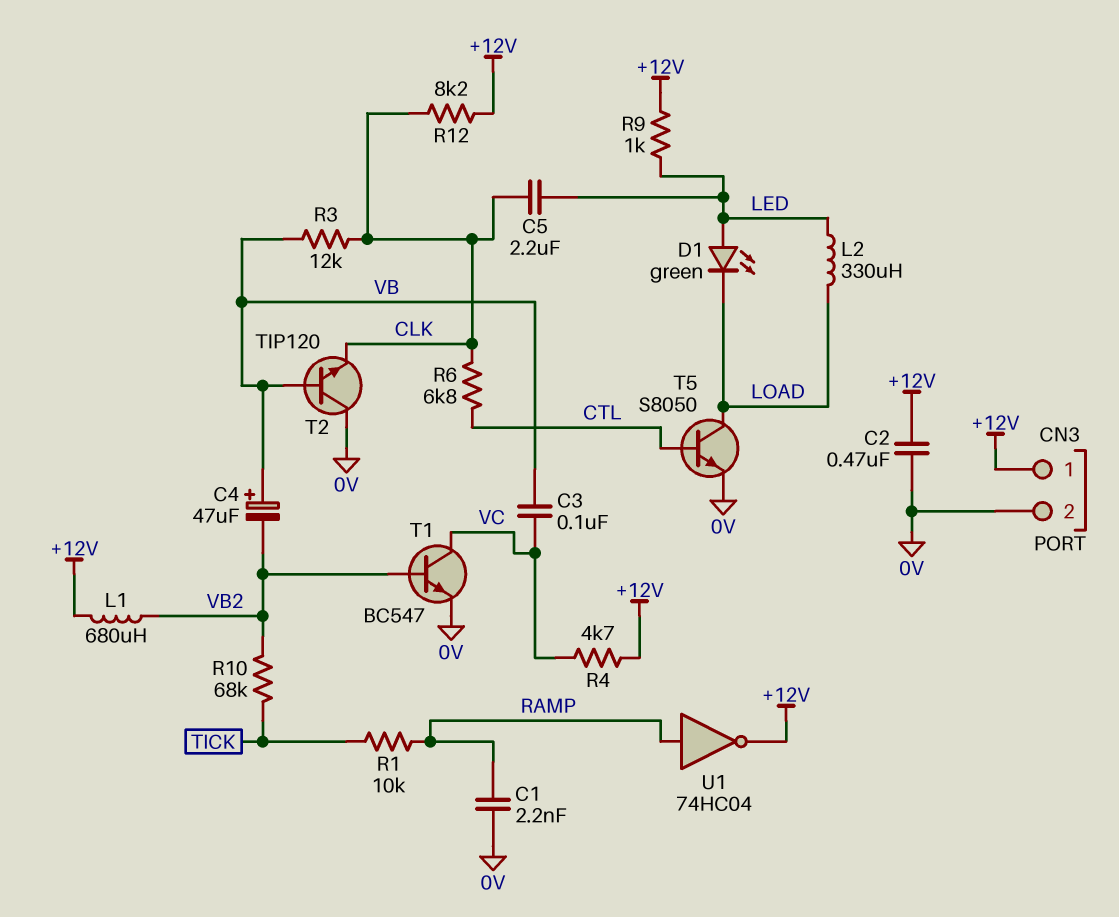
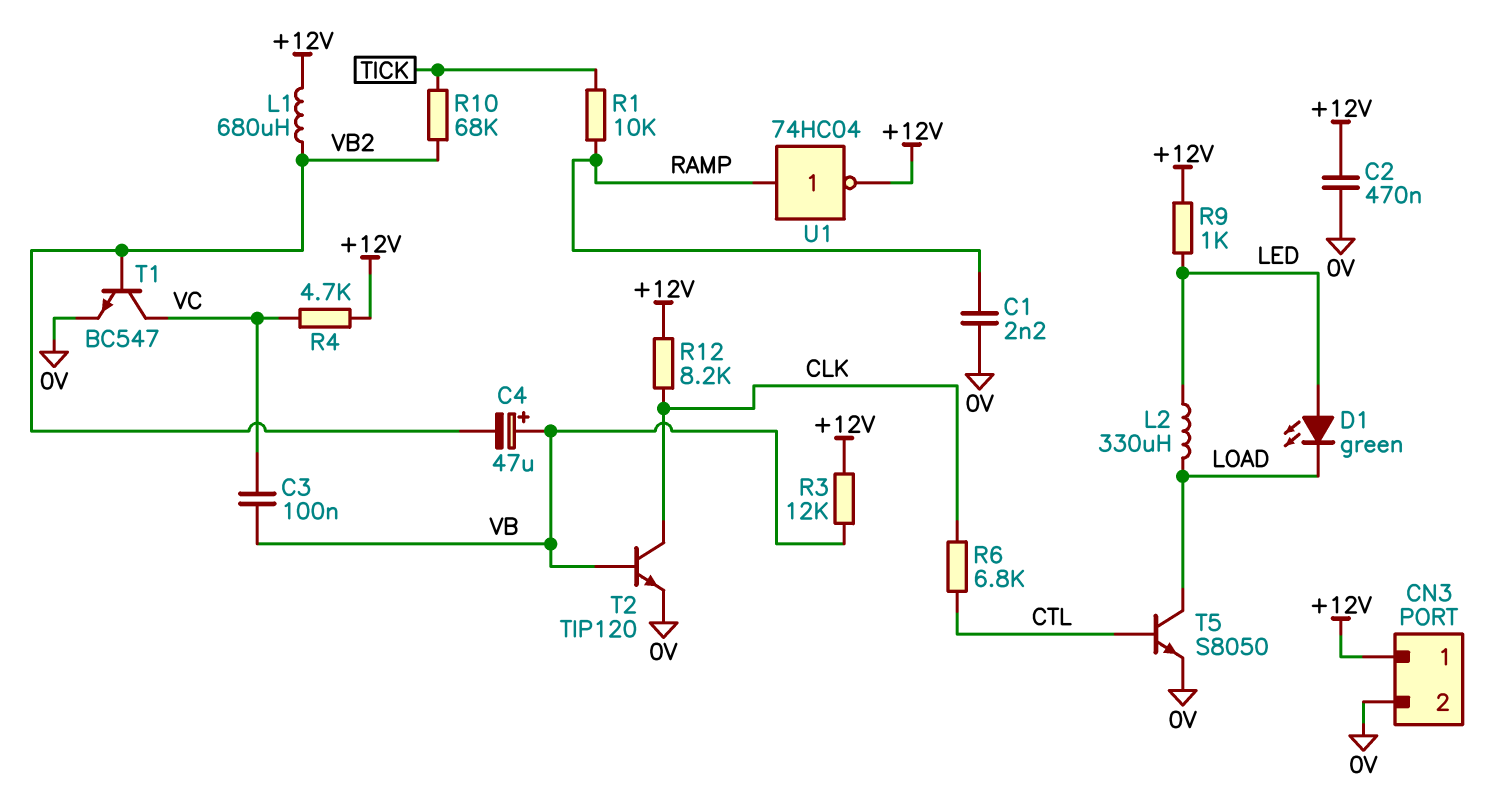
C5: 2.2uF (CLK, LED) -> none
R3: 12k (CLK, VB) -> 12k (+12V, VB)
T2: NPN TIP120 (B VB, C 0V, E CLK) -> NPN TIP120 (B VB, C CLK, E 0V)

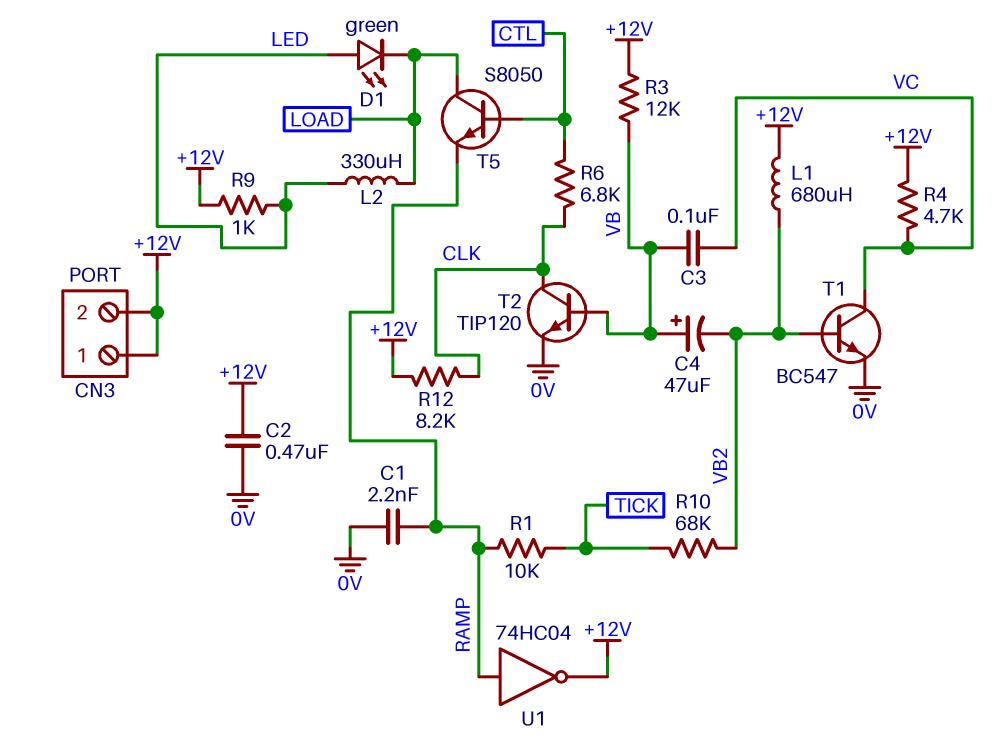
CN3 pin 2: 0V -> +12V
T5: NPN S8050 (B CTL, C LOAD, E 0V) -> NPN S8050 (B CTL, C LOAD, E RAMP)

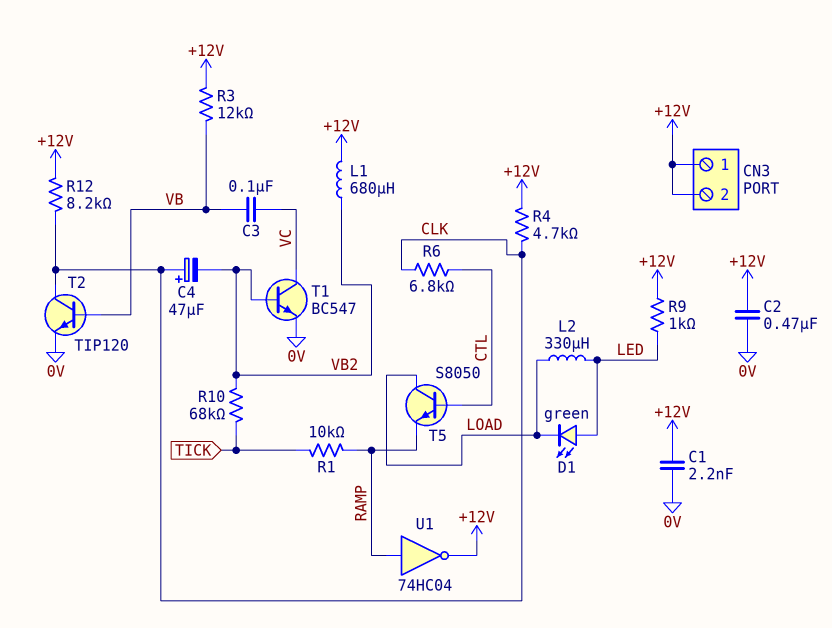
C1: 2.2nF (0V, RAMP) -> 2.2nF (+12V, 0V)
C4: 47uF (plus VB, minus VB2) -> 47uF (plus CLK, minus VB2)
R4: 4.7k (+12V, VC) -> 4.7k (+12V, CLK)

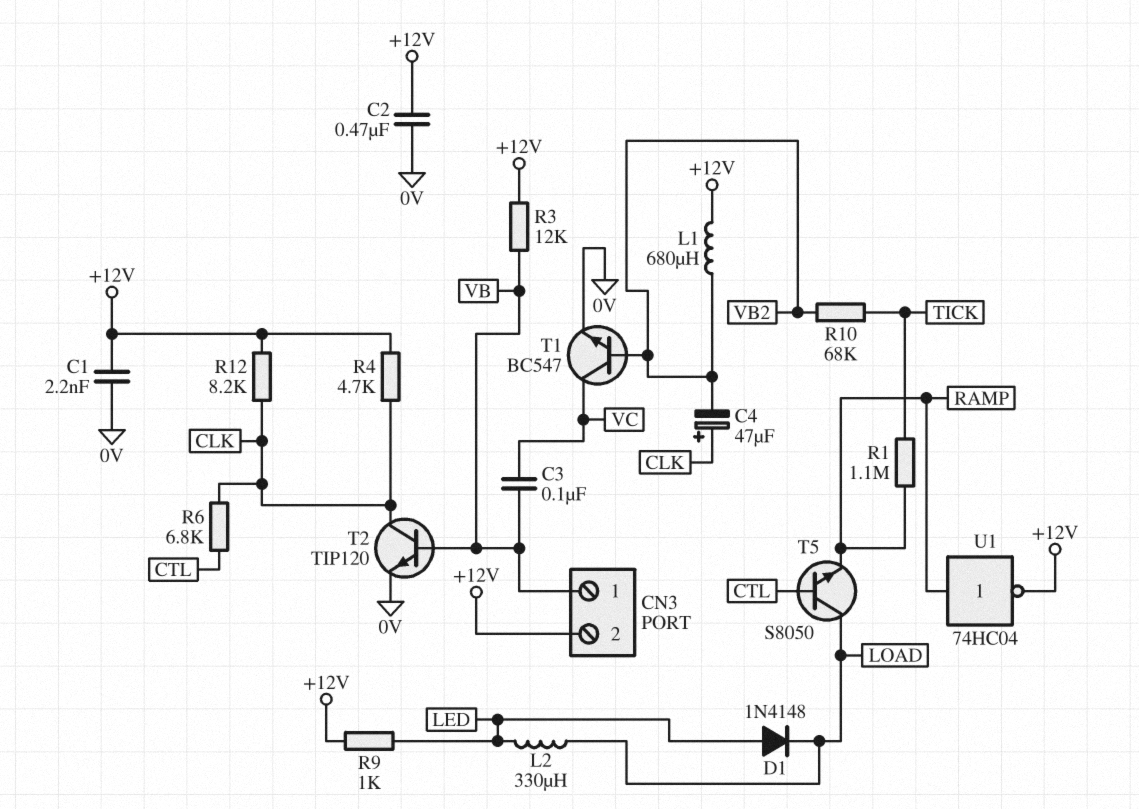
CN3 pin 1: +12V -> VB
D1: LED green (A LED, K LOAD) -> diode 1N4148 (A LED, K LOAD)
R1: 10k (RAMP, TICK) -> 1.1M (RAMP, TICK)

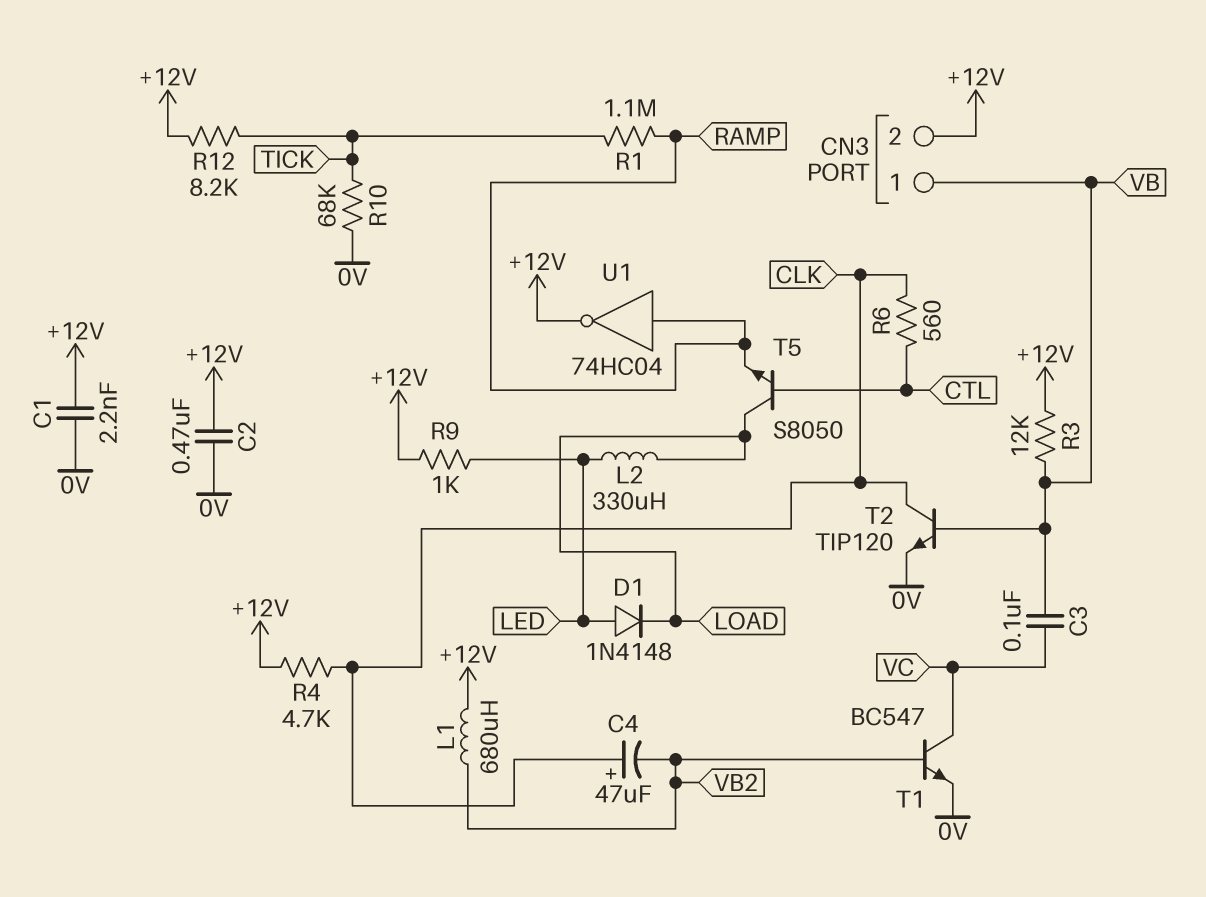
R6: 6.8k (CLK, CTL) -> 560 (CLK, CTL)
R10: 68k (TICK, VB2) -> 68k (0V, TICK)
R12: 8.2k (+12V, CLK) -> 8.2k (+12V, TICK)

